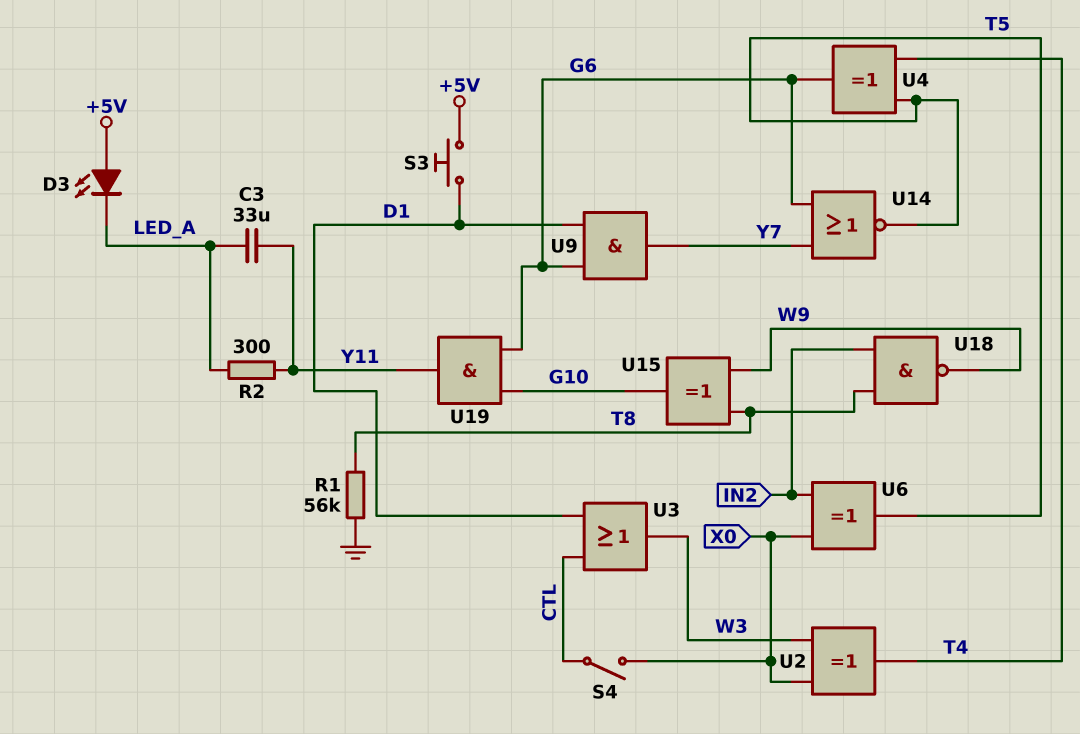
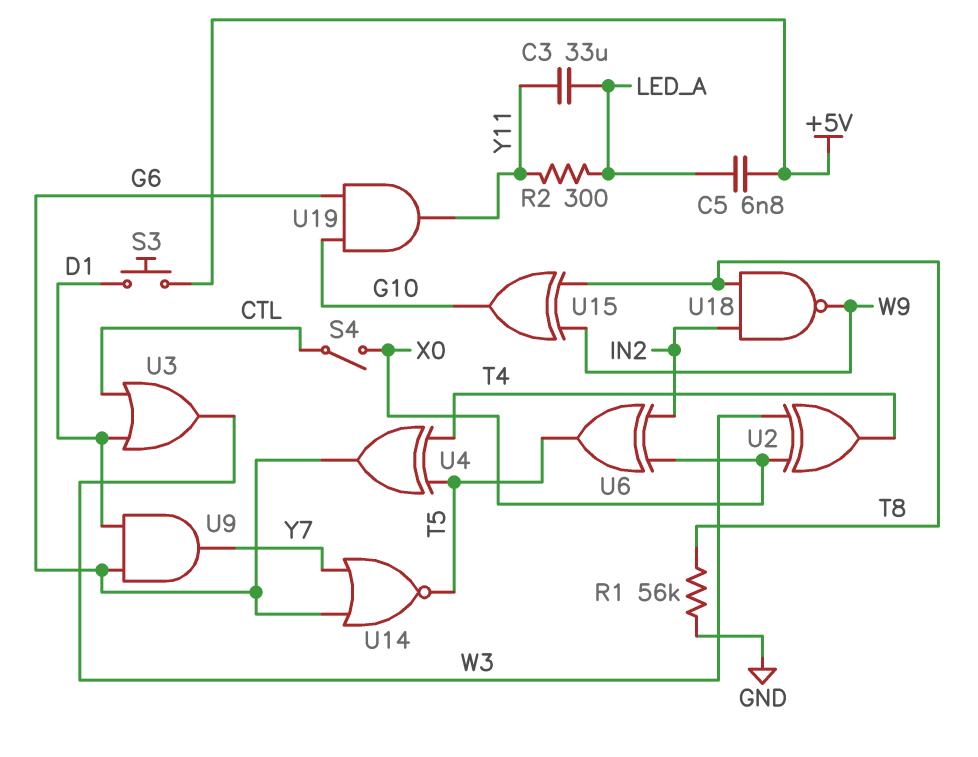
C5: none -> 6.8nF (+5V, LED_A)
D3: LED (A +5V, K LED_A) -> none

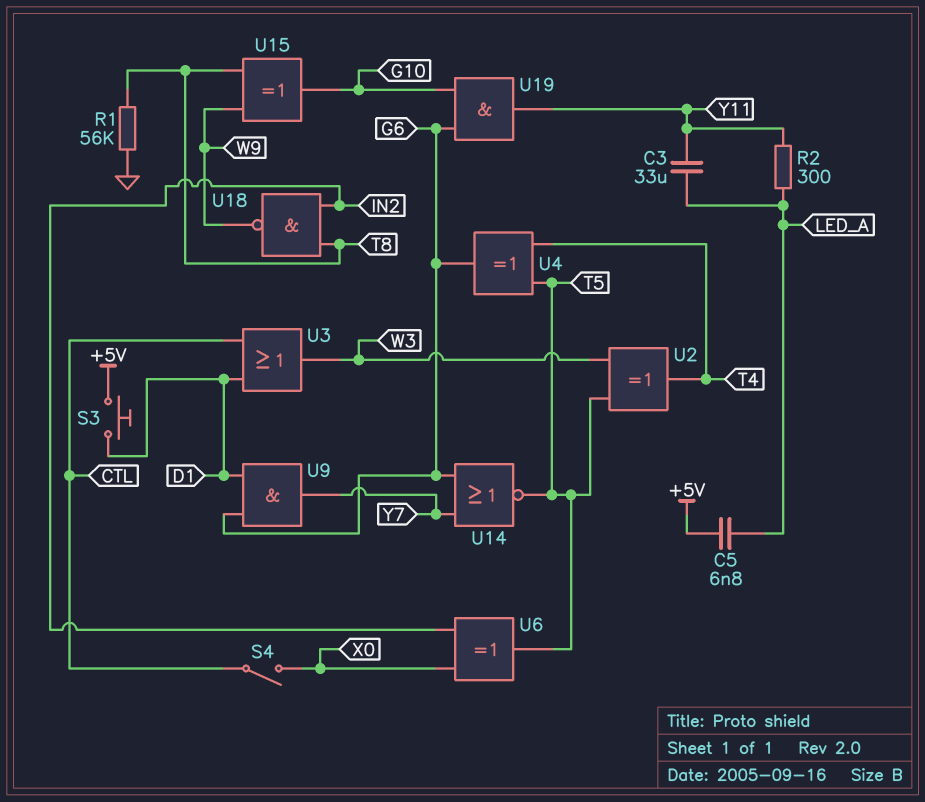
U2: XOR (in W3, in X0, out T4) -> XOR (in T5, in W3, out T4)

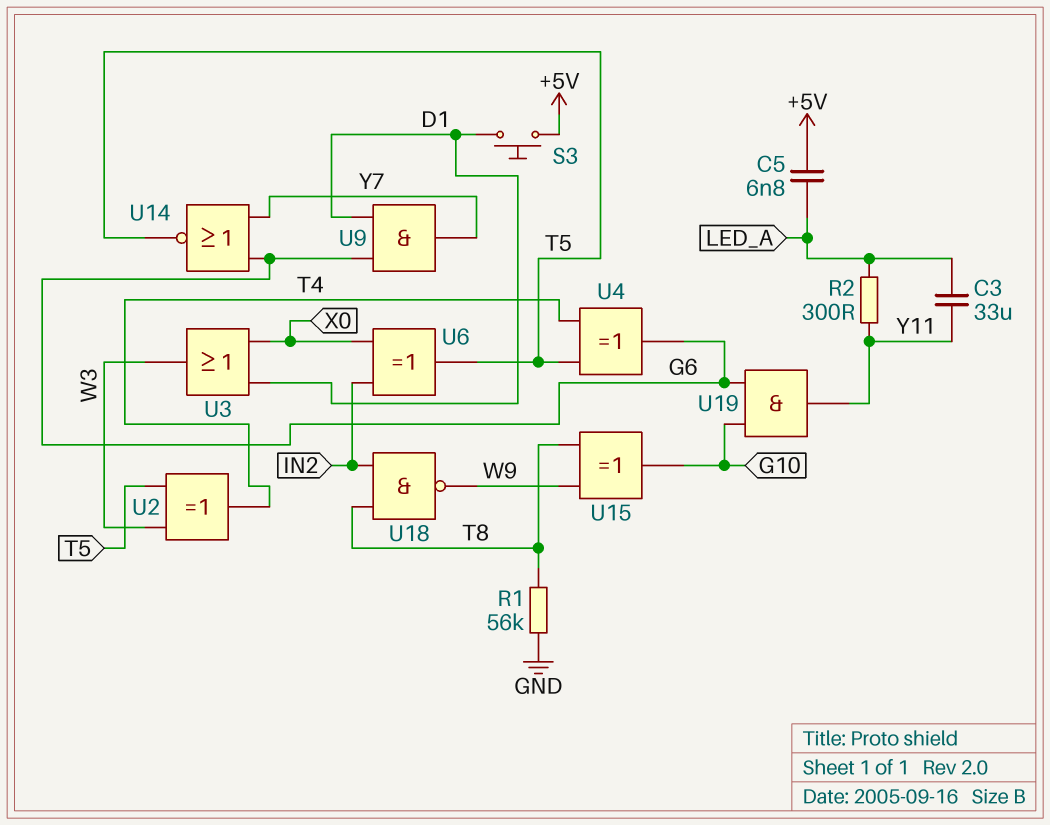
S4: switch (CTL, X0) -> none
U3: OR (in CTL, in D1, out W3) -> OR (in D1, in X0, out W3)

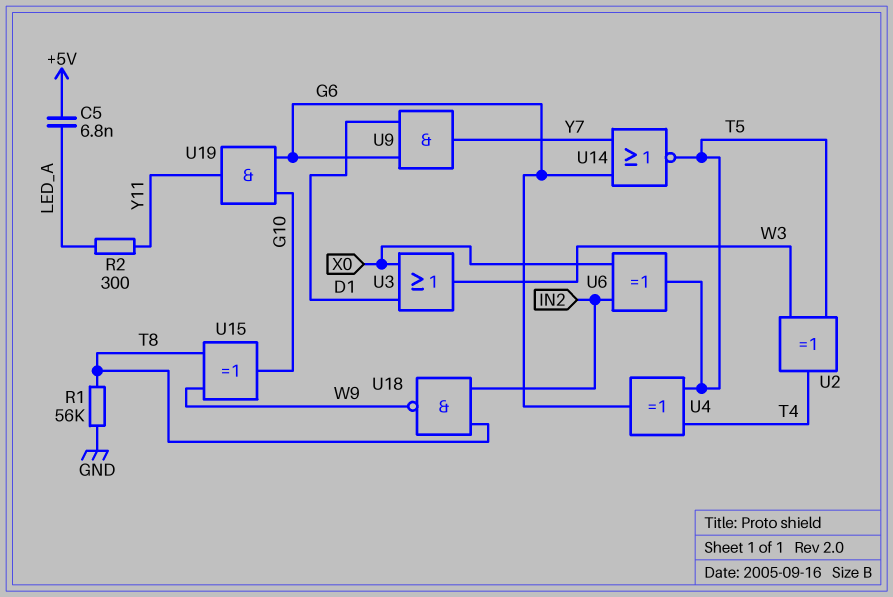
C3: 33uF (LED_A, Y11) -> none
S3: button (+5V, D1) -> none

